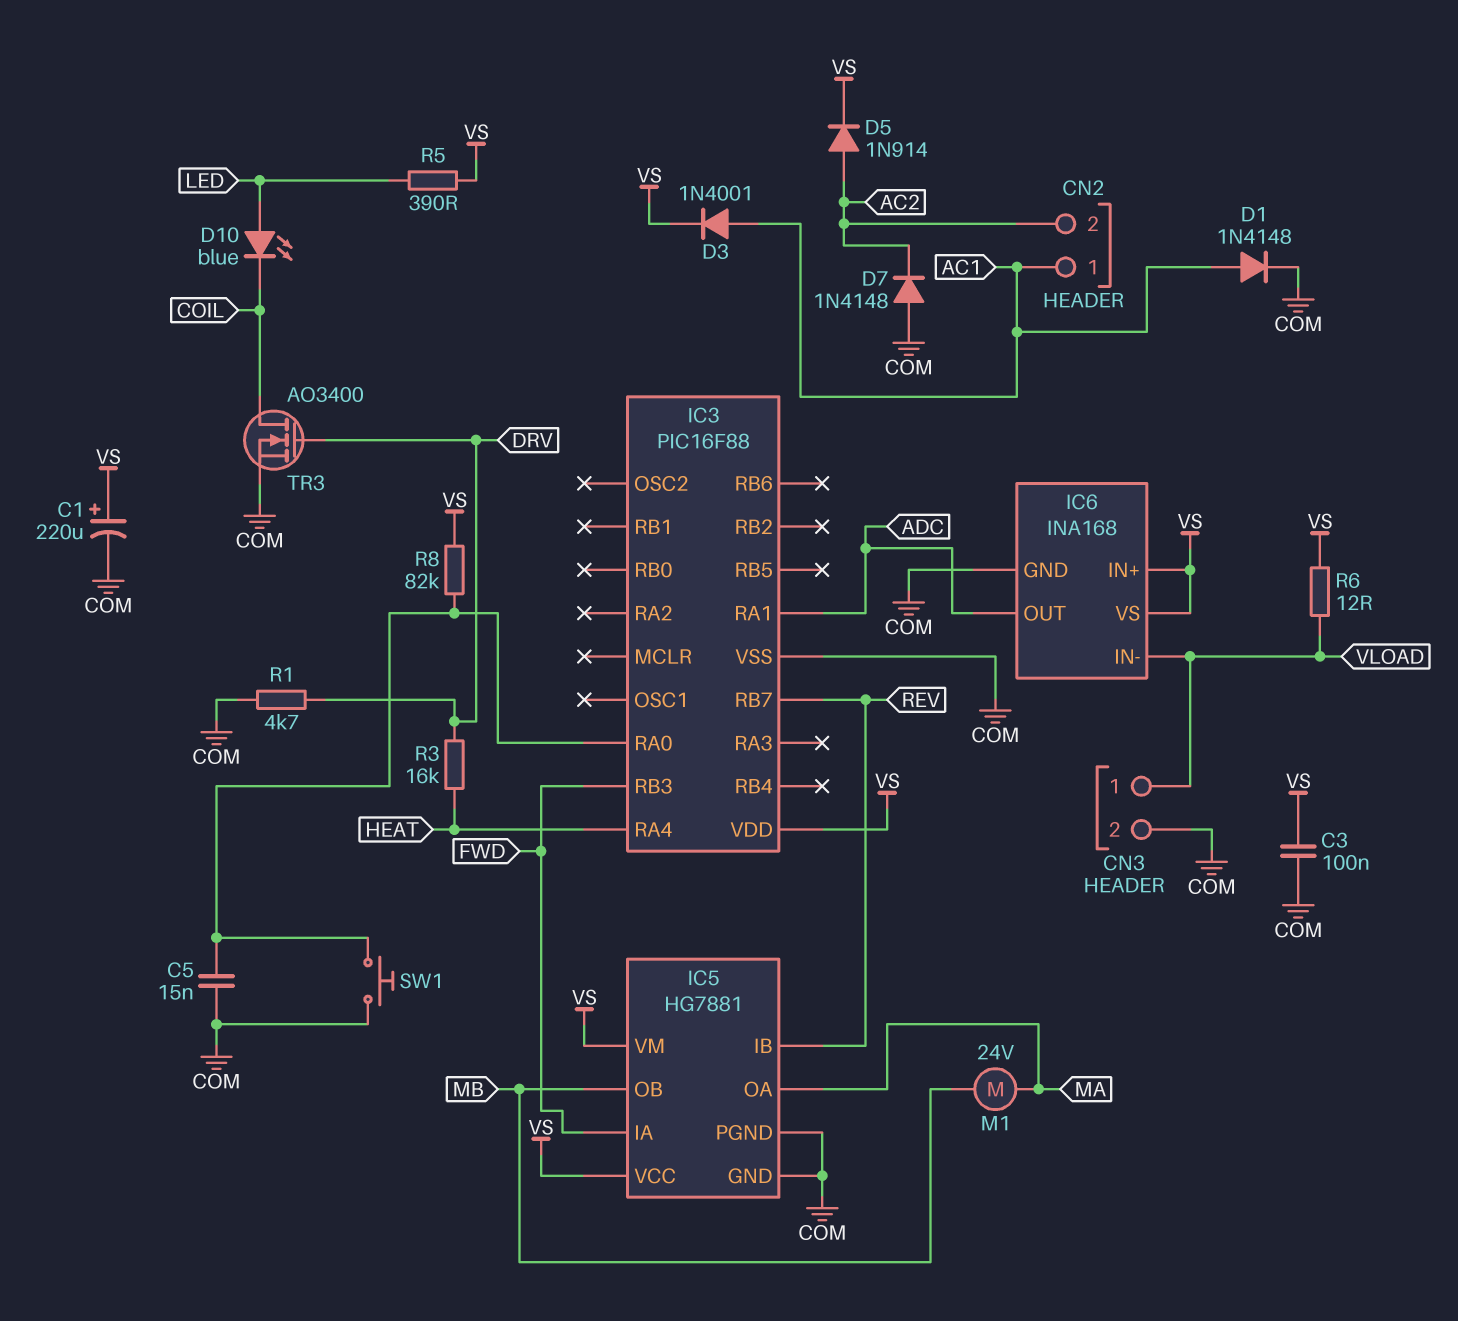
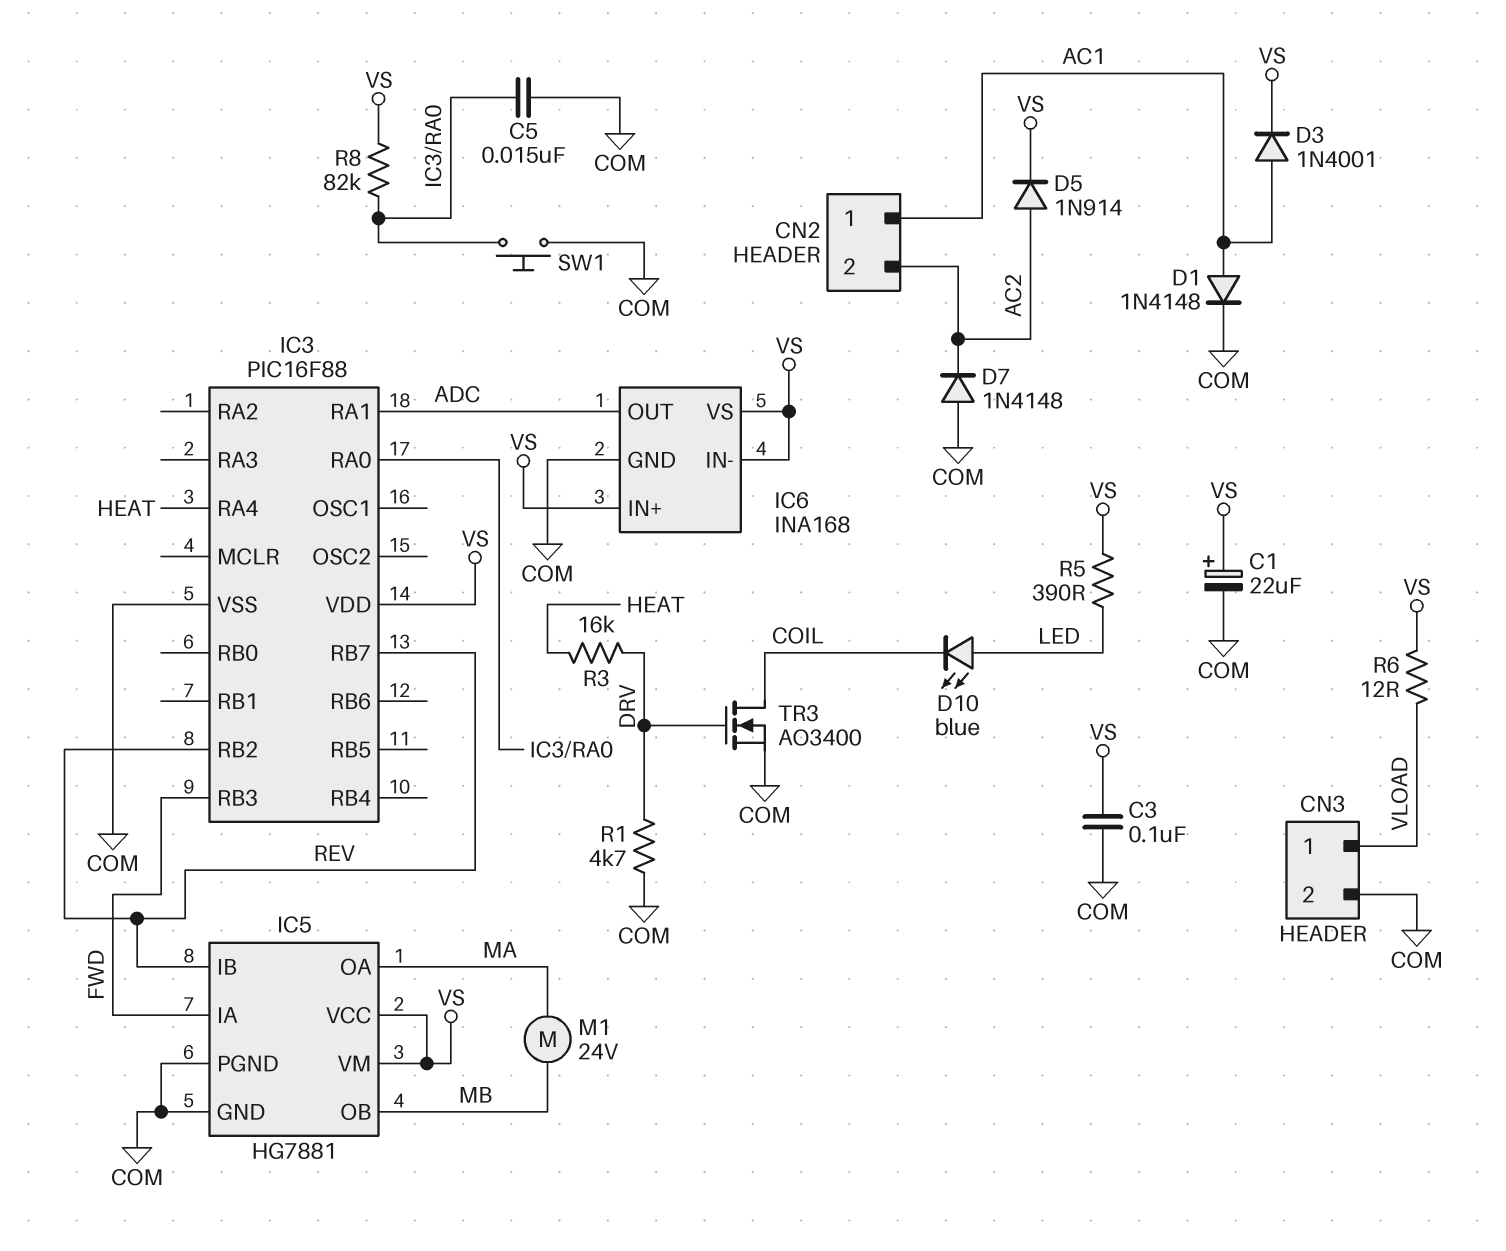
C1: 220uF (plus VS, minus COM) -> 22uF (plus VS, minus COM)
IC3 pin RB2: none -> REV
IC6 pin IN-: VLOAD -> VS

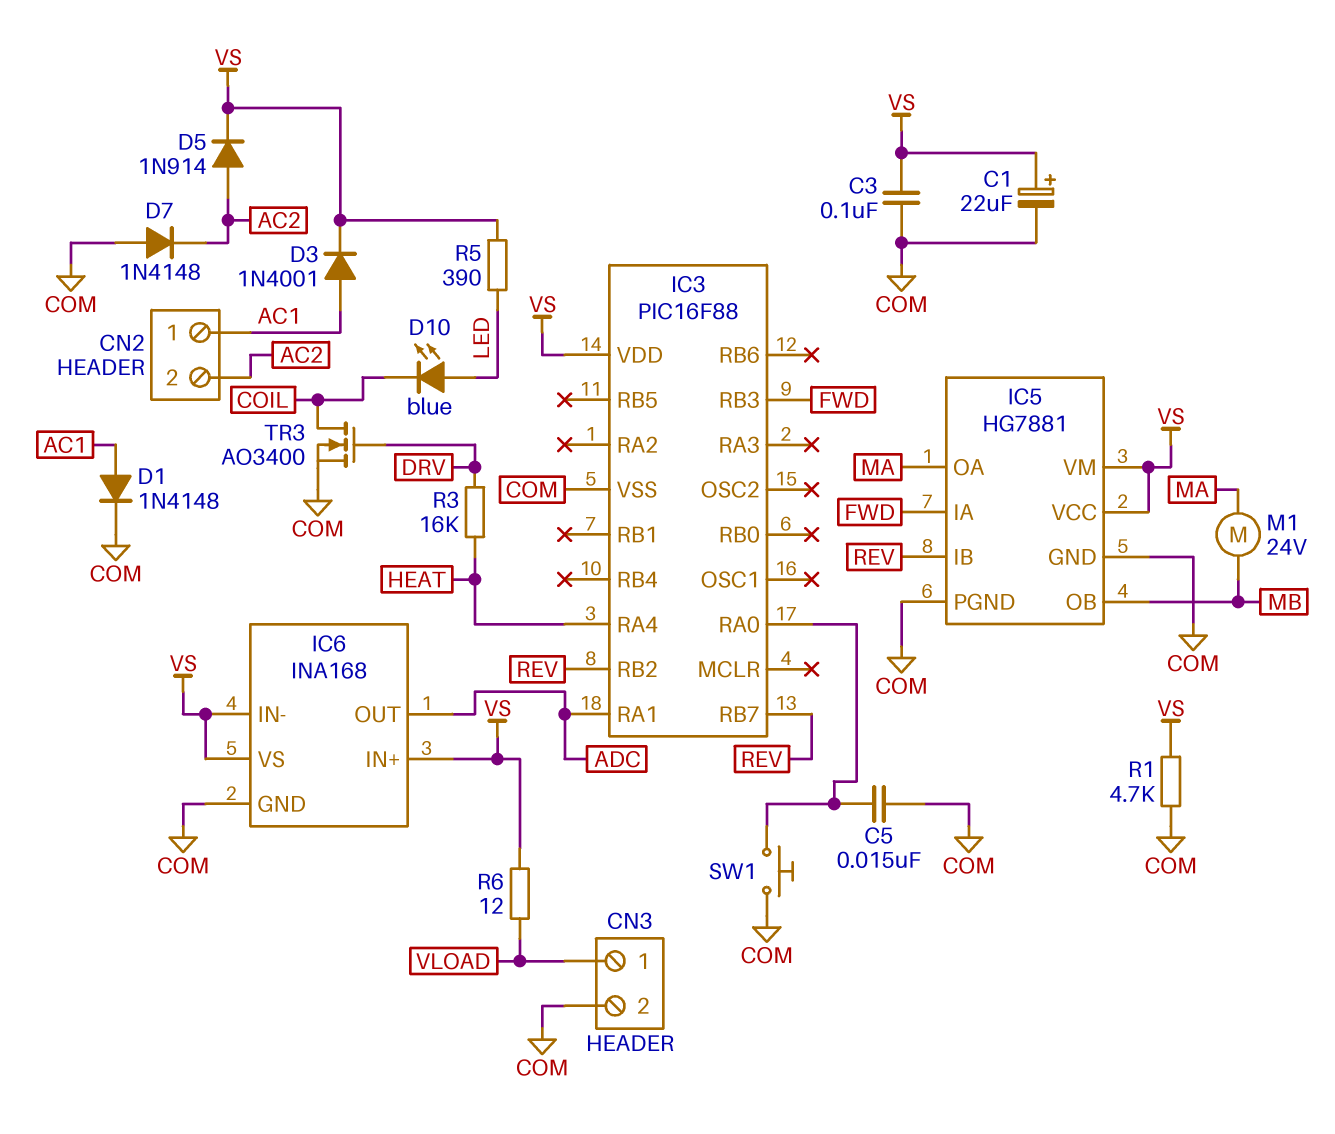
R1: 4.7k (COM, DRV) -> 4.7k (COM, VS)
R8: 82k (IC3/RA0, VS) -> none

